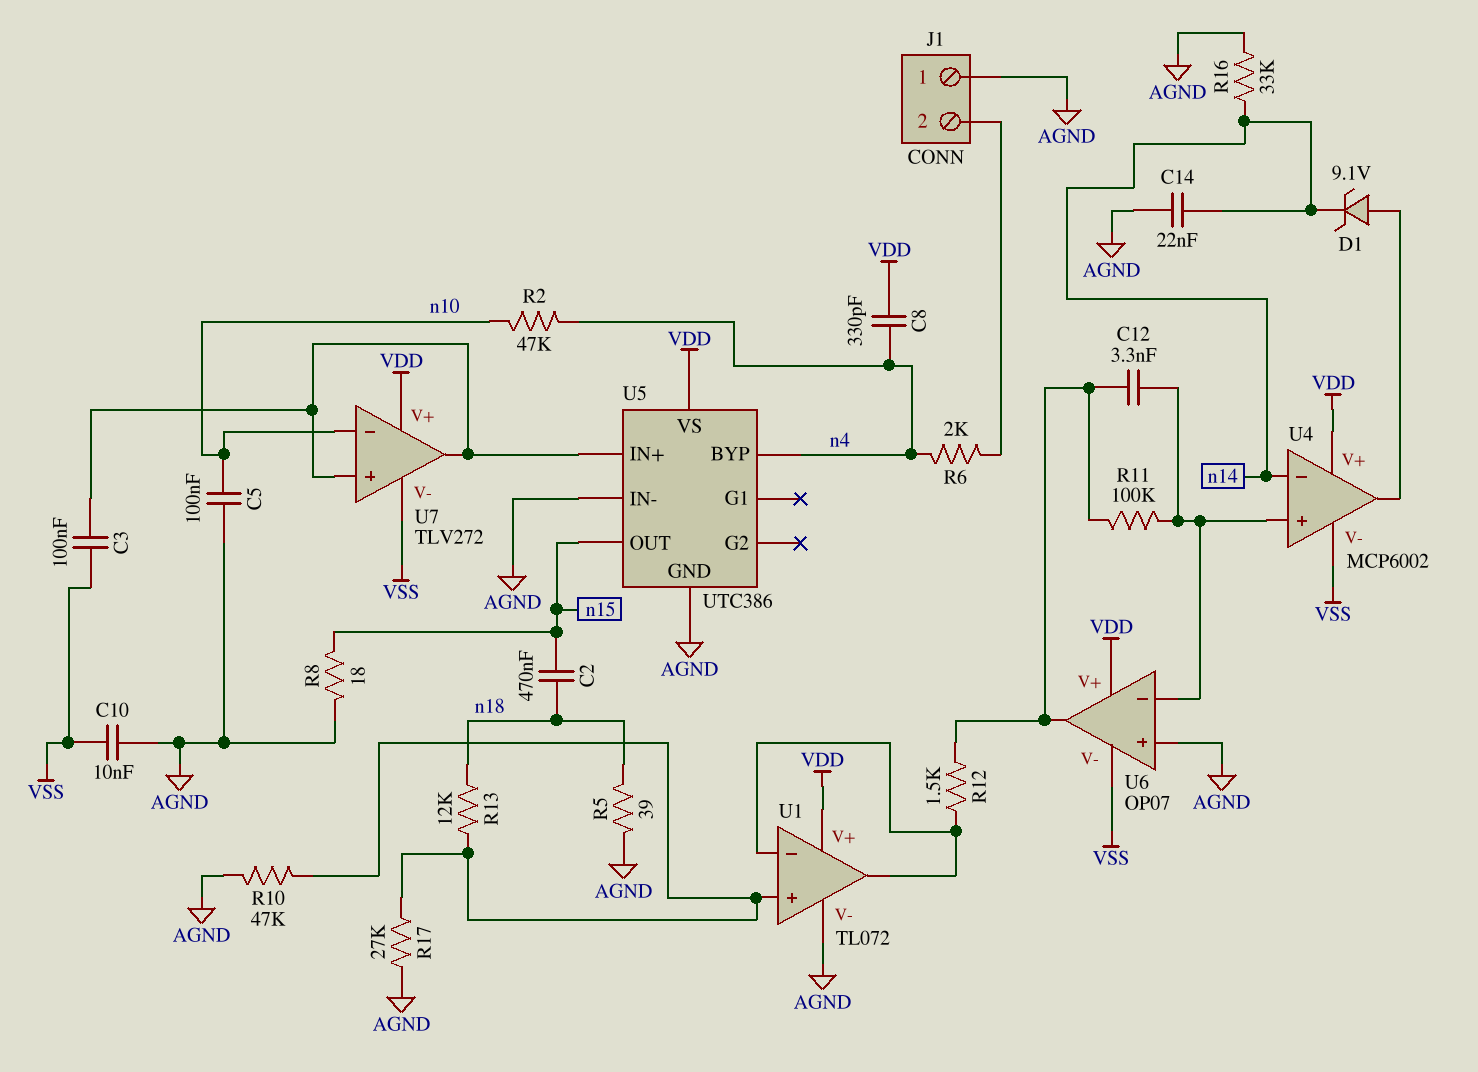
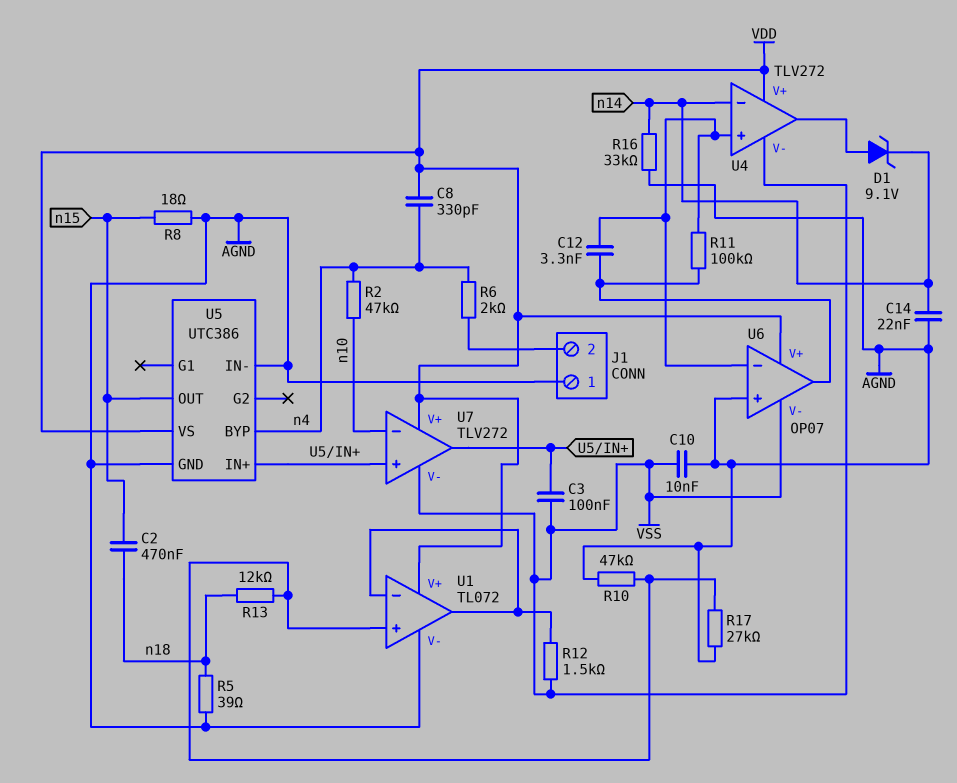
C5: 100nF (AGND, n10) -> none
R12: 1.5k (U1/in-, U6/out) -> 1.5k (U1/in-, VSS)
U4: MCP6002 -> TLV272

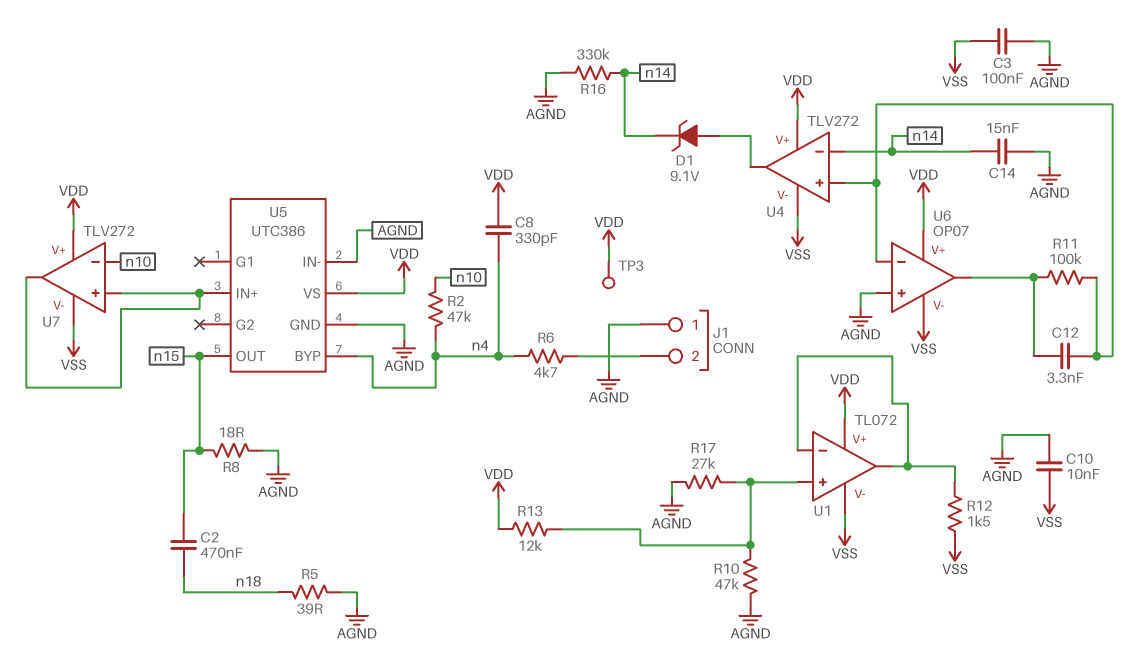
C3: 100nF (U5/IN+, VSS) -> 100nF (AGND, VSS)
C14: 22nF (AGND, n14) -> 15nF (AGND, n14)
R6: 2k (J1/2, n4) -> 4.7k (J1/2, n4)
R13: 12k (U1/in+, n18) -> 12k (U1/in+, VDD)
R16: 33k (AGND, n14) -> 330k (AGND, n14)
TP3: none -> test point (VDD)
U1 pin V-: AGND -> VSS

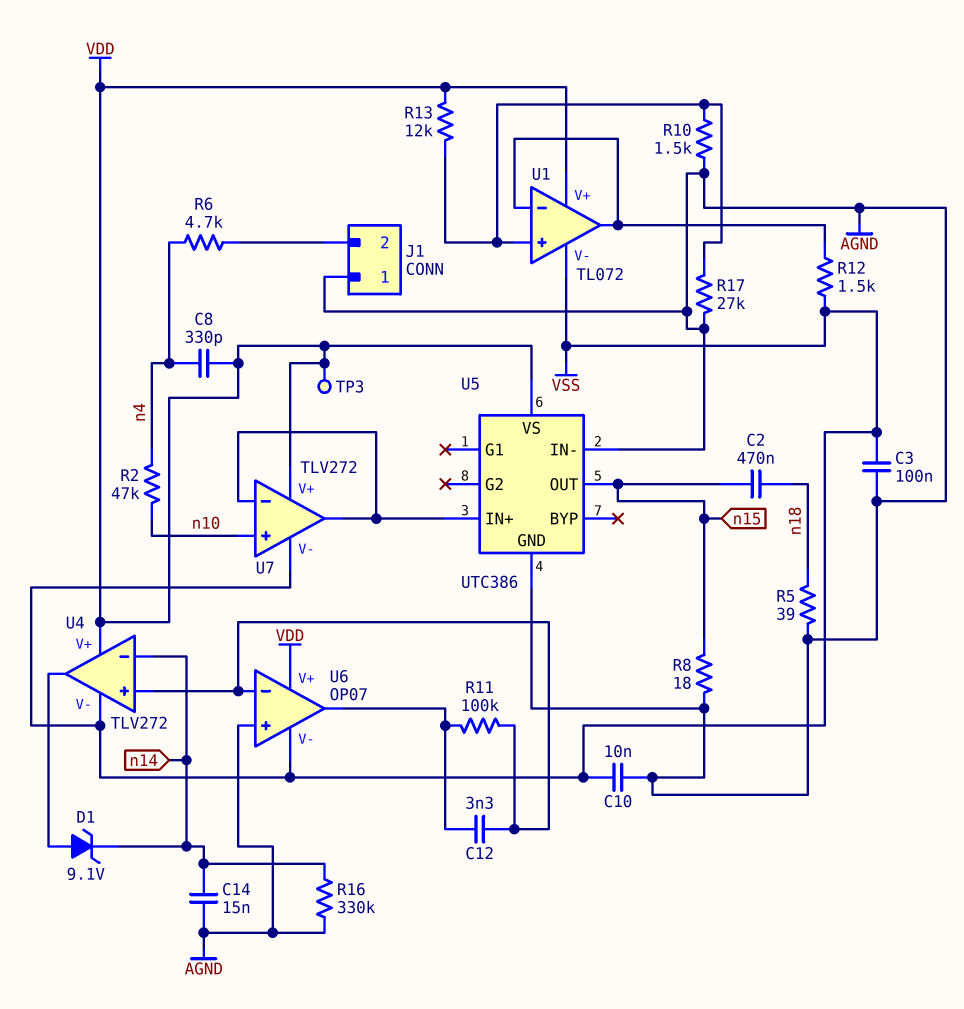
R10: 47k (AGND, U1/in+) -> 1.5k (AGND, U1/in+)
U5 pin BYP: n4 -> none
U7 pin in+: U5/IN+ -> n10
U7 pin in-: n10 -> U5/IN+

